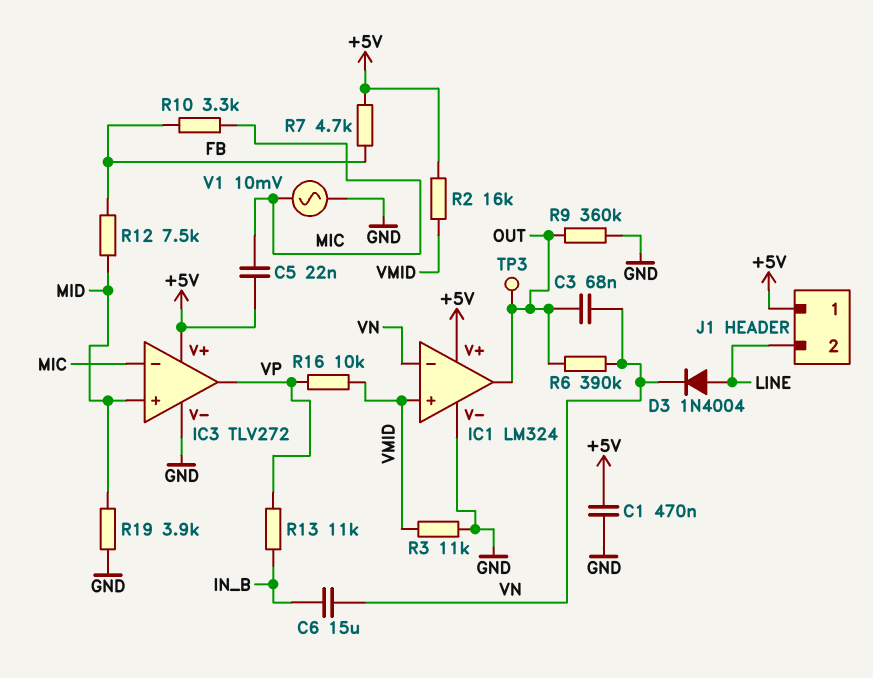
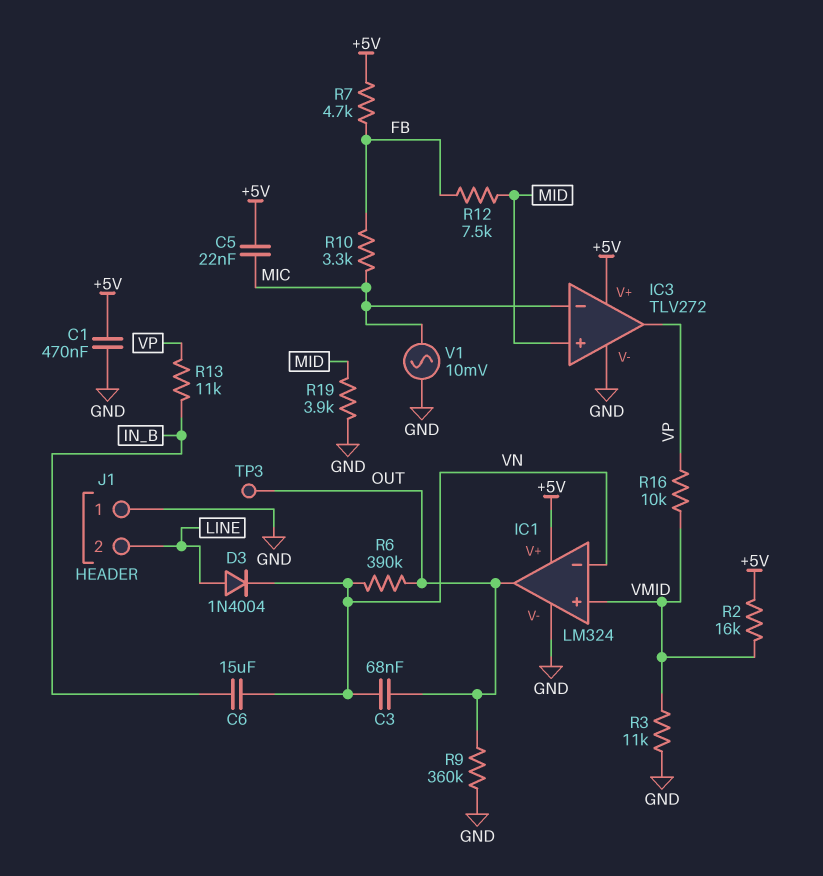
J1 pin 1: +5V -> GND

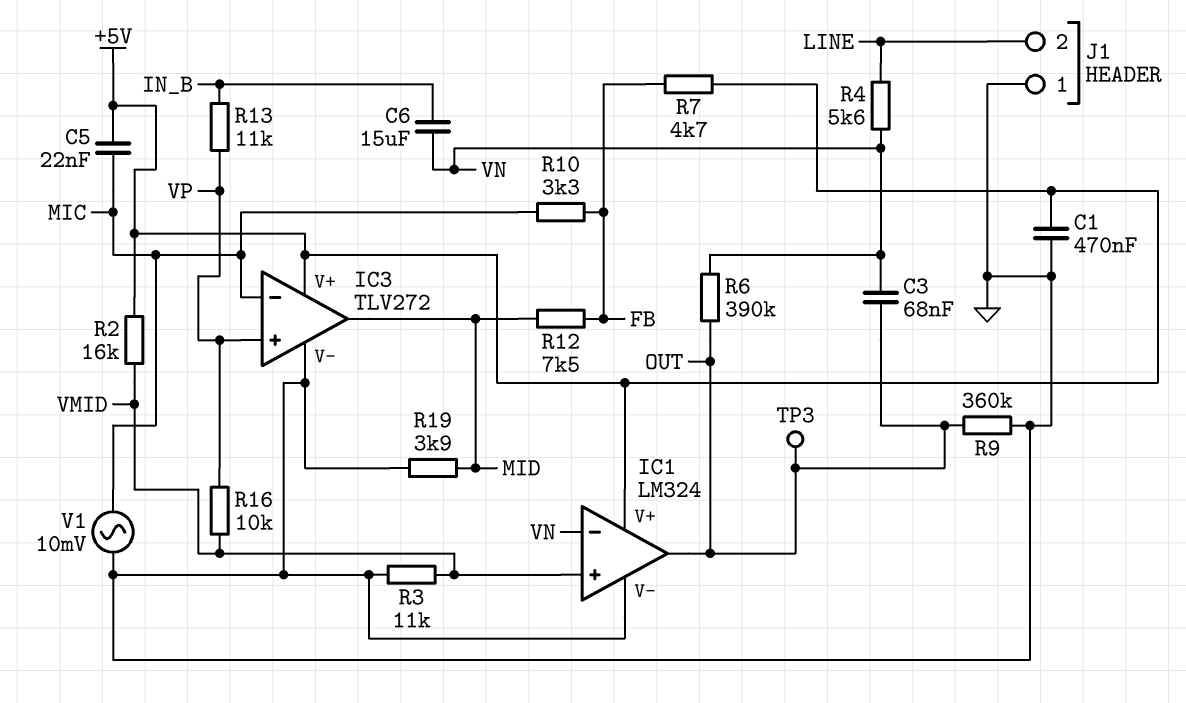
D3: diode 1N4004 (A LINE, K VN) -> none
IC3 pin in+: MID -> VP
IC3 pin out: VP -> MID
R4: none -> 5.6k (LINE, VN)

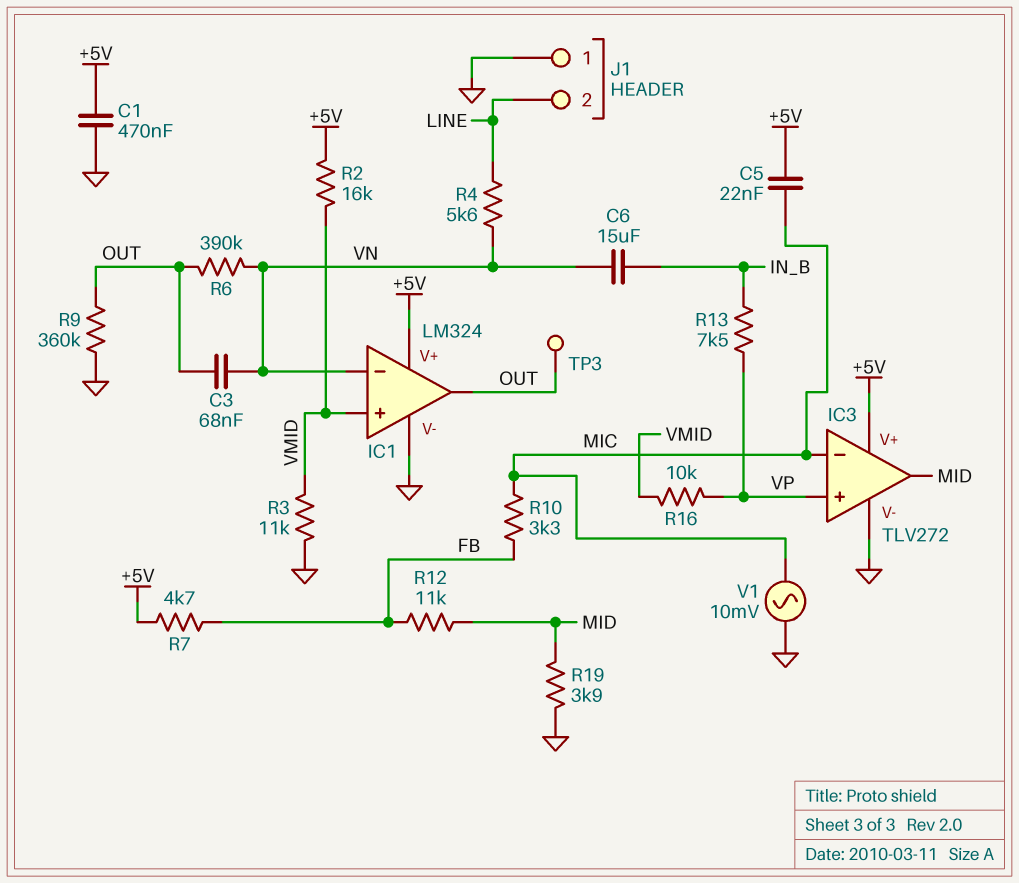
R12: 7.5k (FB, MID) -> 11k (FB, MID)
R13: 11k (IN_B, VP) -> 7.5k (IN_B, VP)

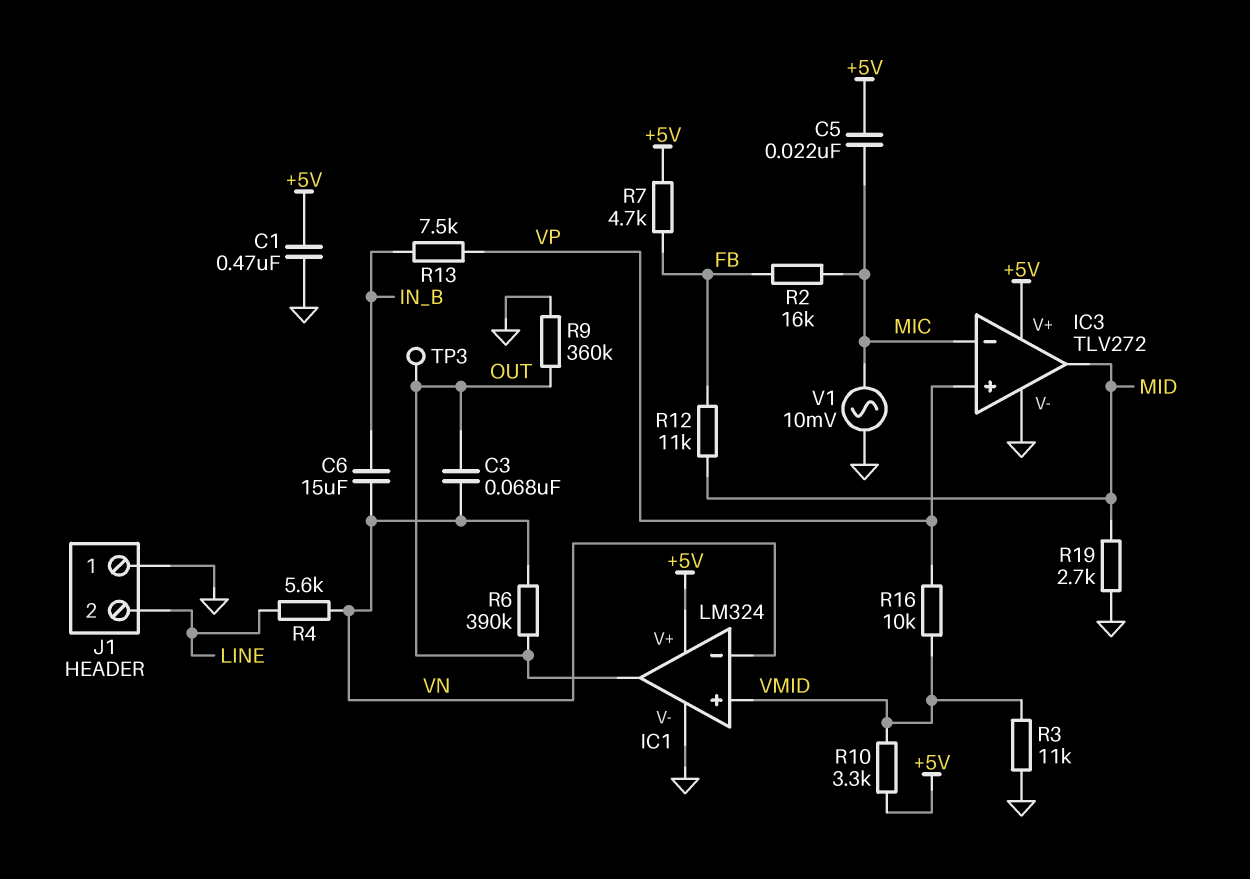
R2: 16k (+5V, VMID) -> 16k (FB, MIC)
R10: 3.3k (FB, MIC) -> 3.3k (+5V, VMID)
R19: 3.9k (GND, MID) -> 2.7k (GND, MID)

